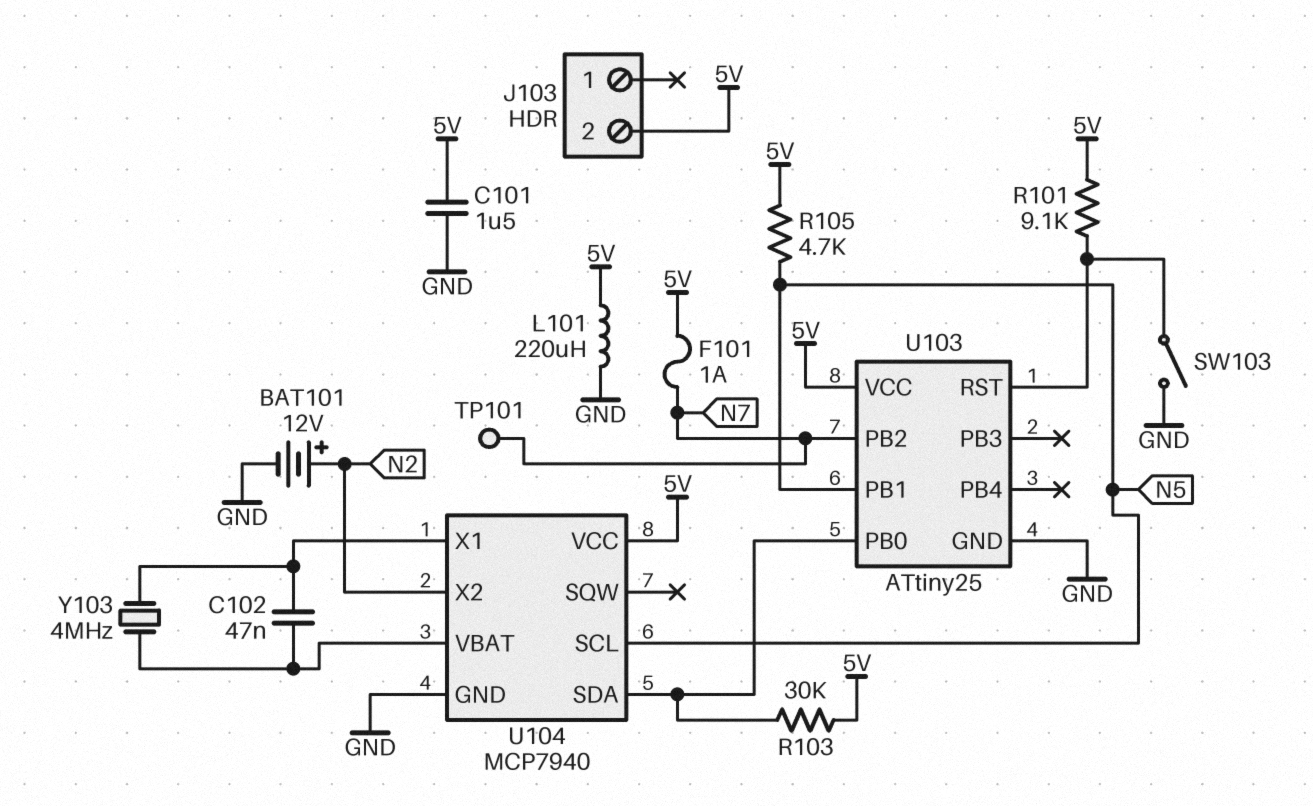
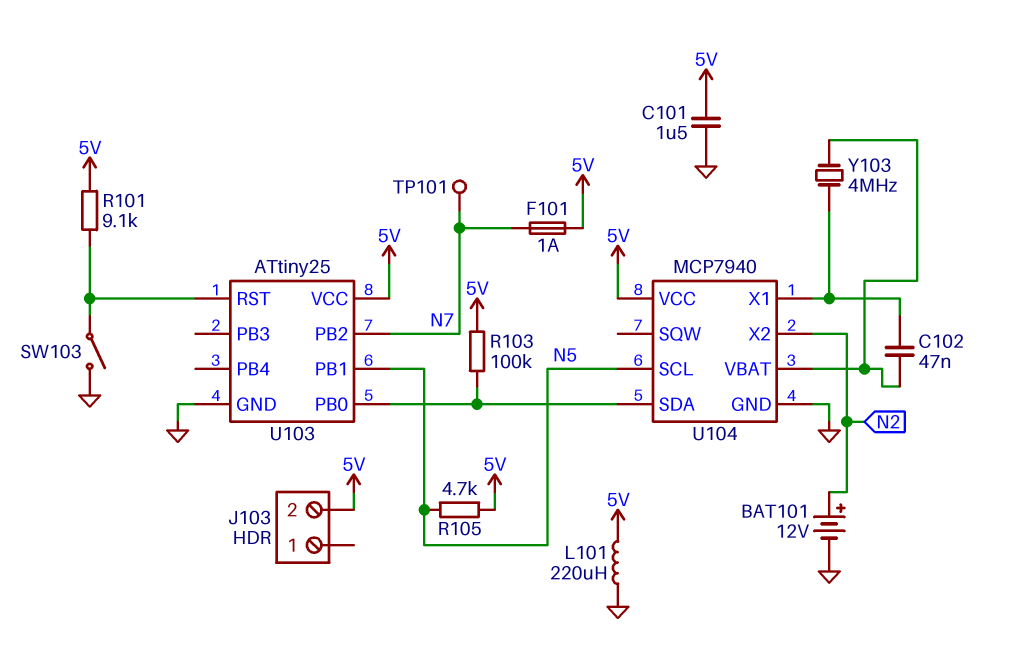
R103: 30k (5V, U103/PB0) -> 100k (5V, U103/PB0)

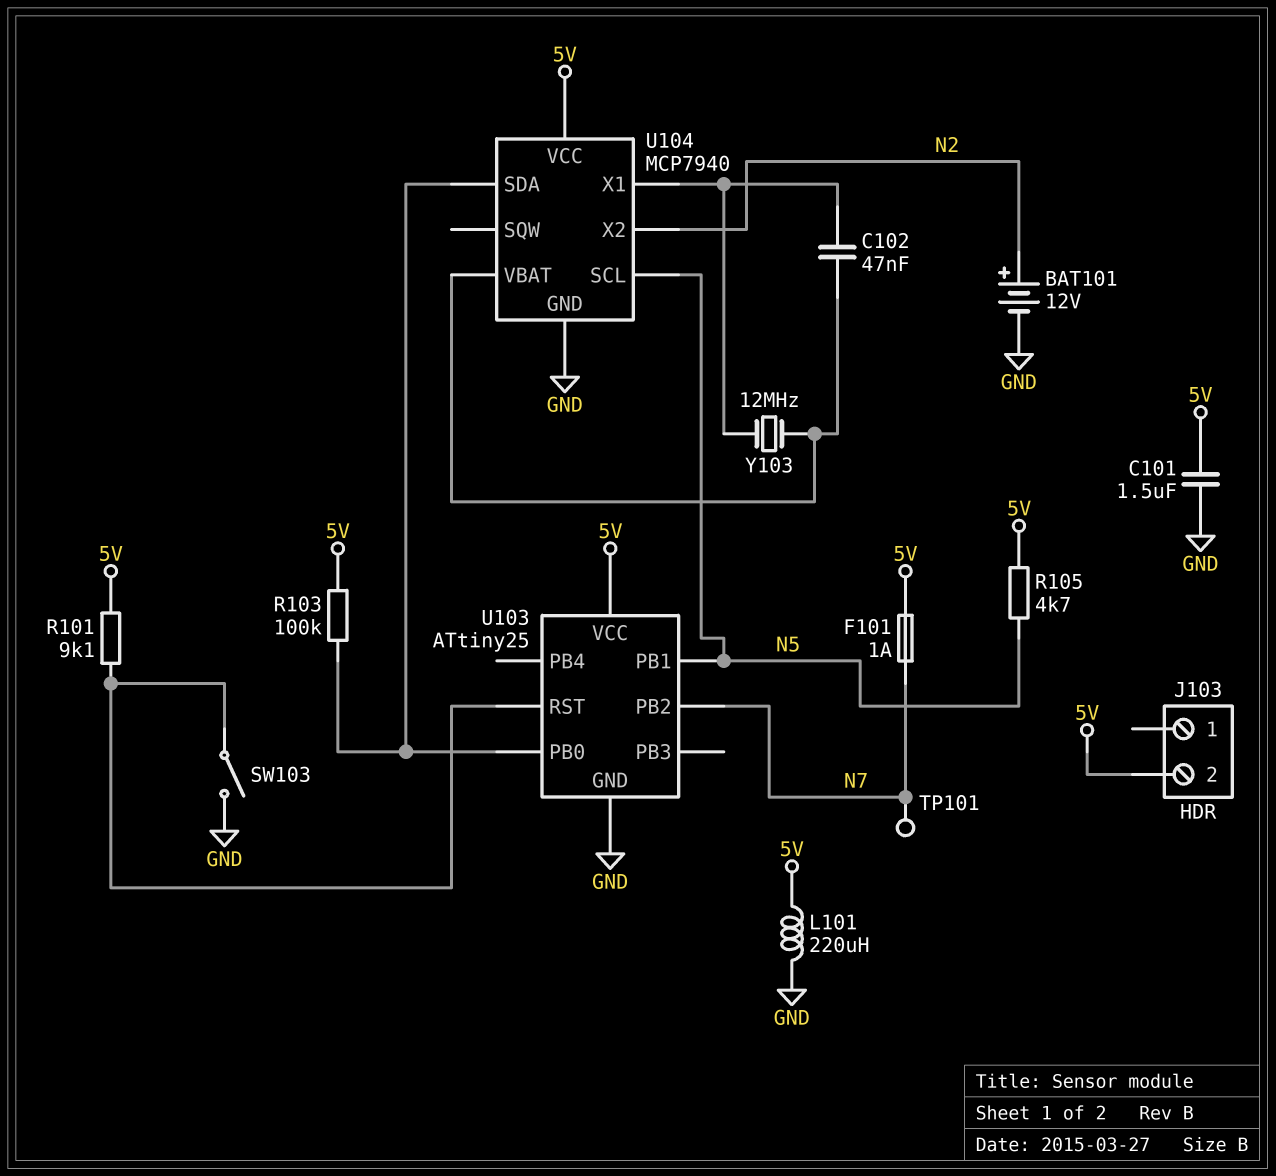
Y103: 4MHz (U104/VBAT, U104/X1) -> 12MHz (U104/VBAT, U104/X1)

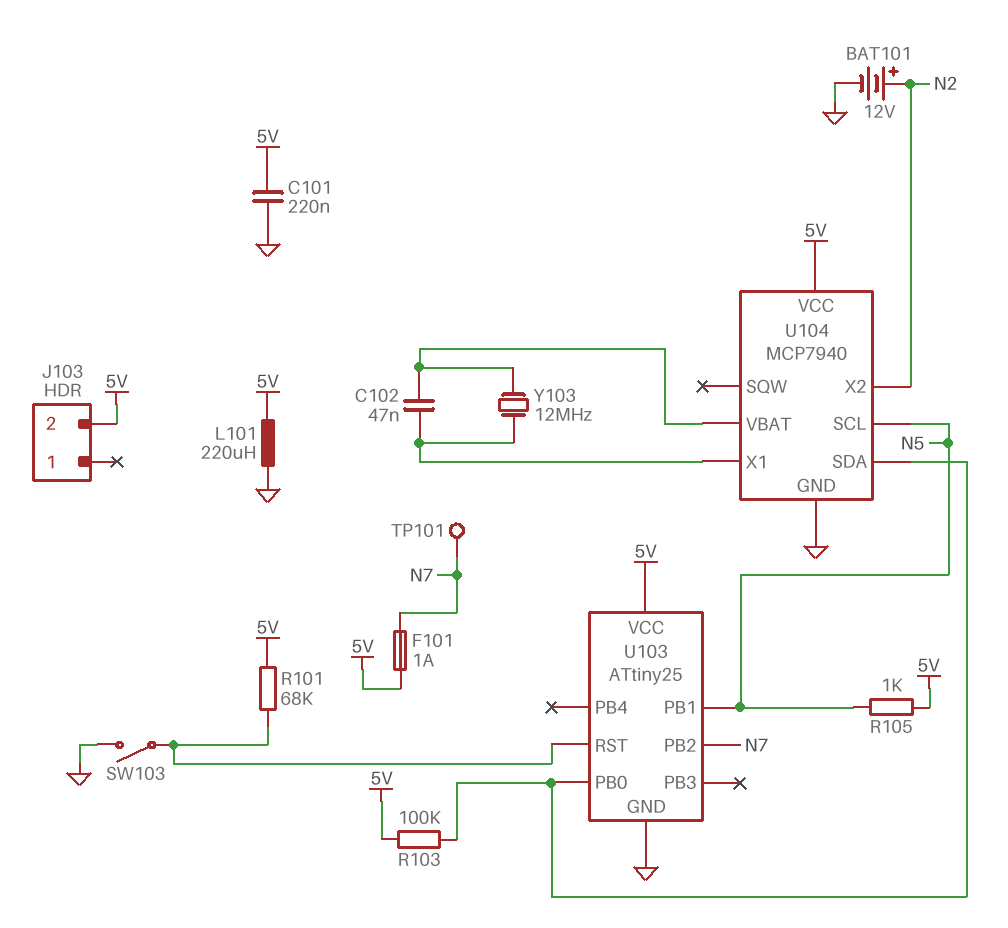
C101: 1.5uF (5V, GND) -> 220nF (5V, GND)
R101: 9.1k (5V, U103/RST) -> 68k (5V, U103/RST)
R105: 4.7k (5V, N5) -> 1k (5V, N5)

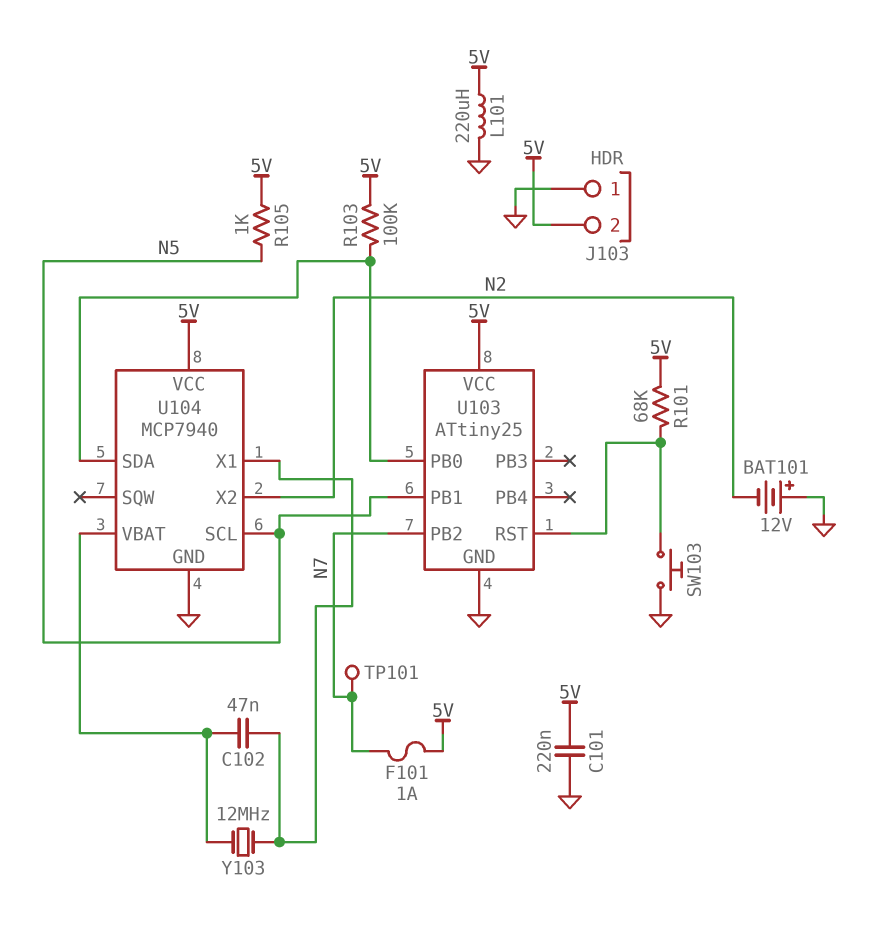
BAT101: 12V (plus N2, minus GND) -> 12V (plus GND, minus N2)
J103 pin 1: none -> GND
SW103: switch (GND, U103/RST) -> button (GND, U103/RST)

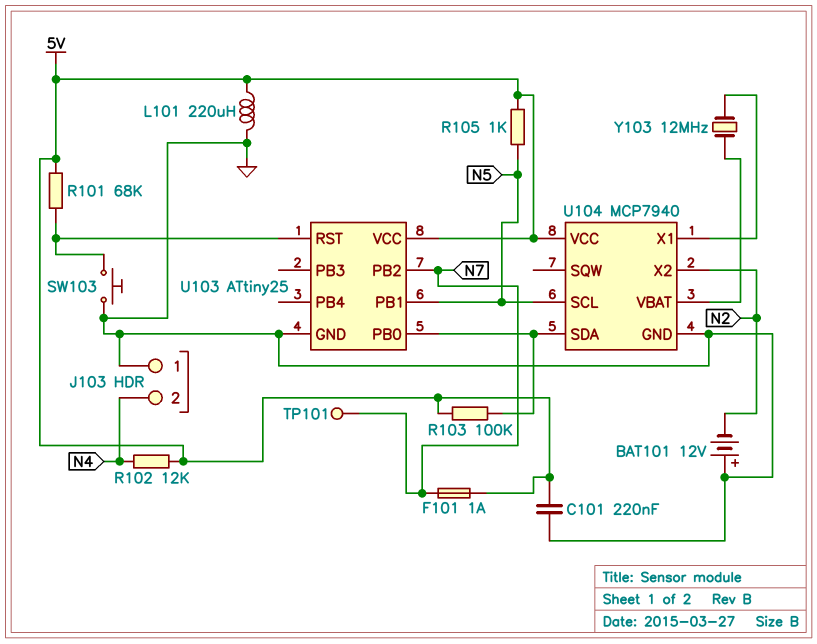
C102: 47nF (U104/VBAT, U104/X1) -> none
J103 pin 2: 5V -> N4
R102: none -> 12k (5V, N4)

